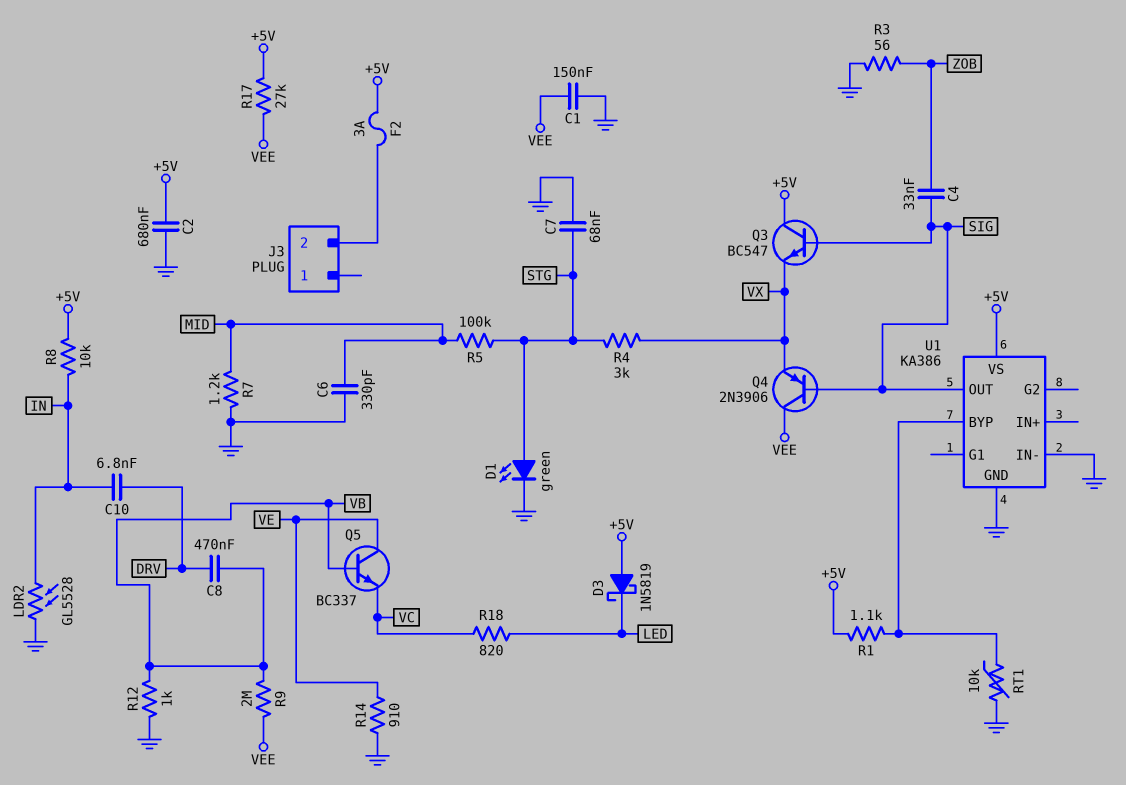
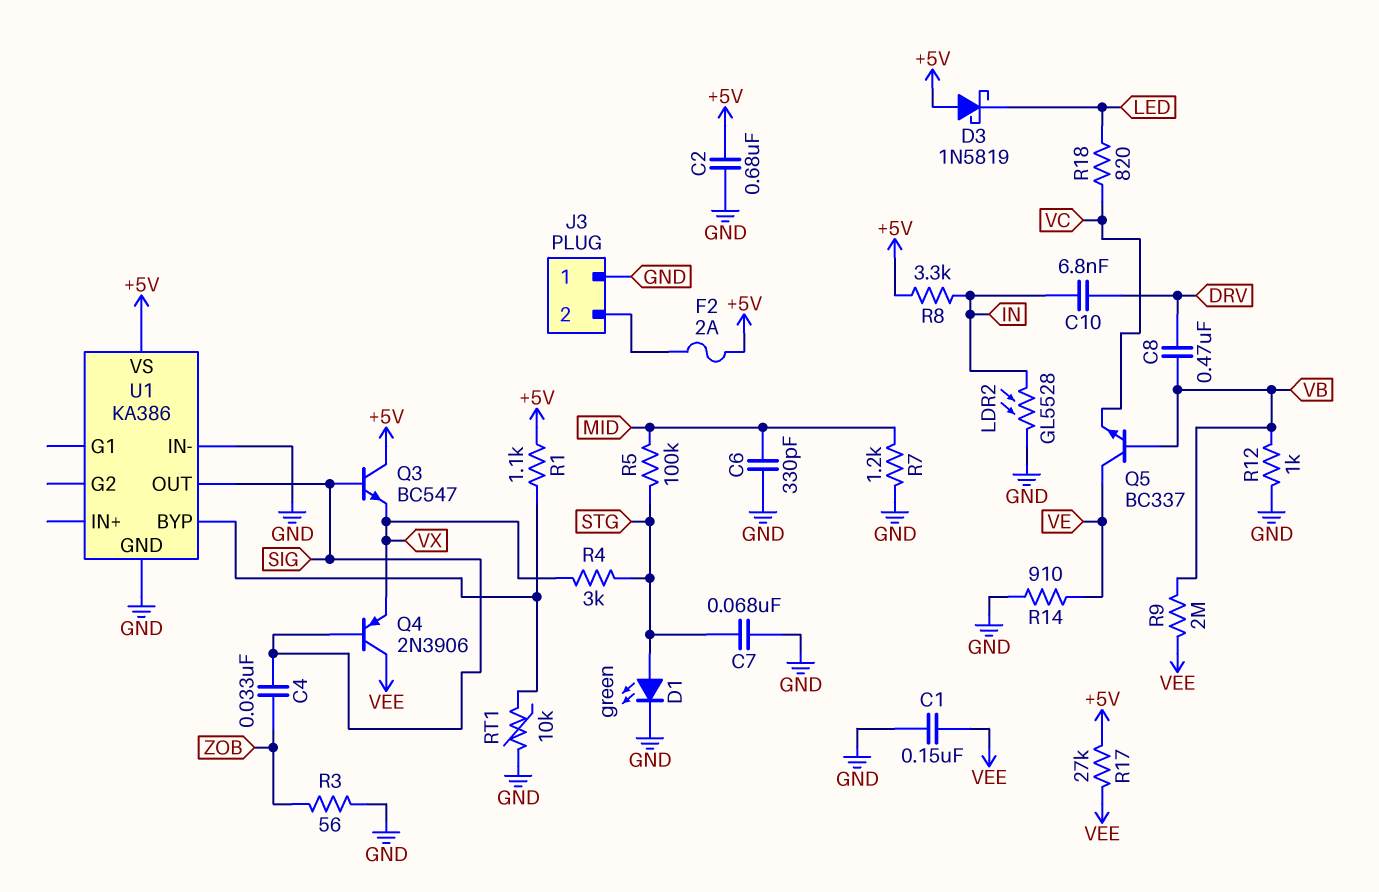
F2: 3A (+5V, J3/2) -> 2A (+5V, J3/2)
J3 pin 1: none -> GND
R8: 10k (+5V, IN) -> 3.3k (+5V, IN)

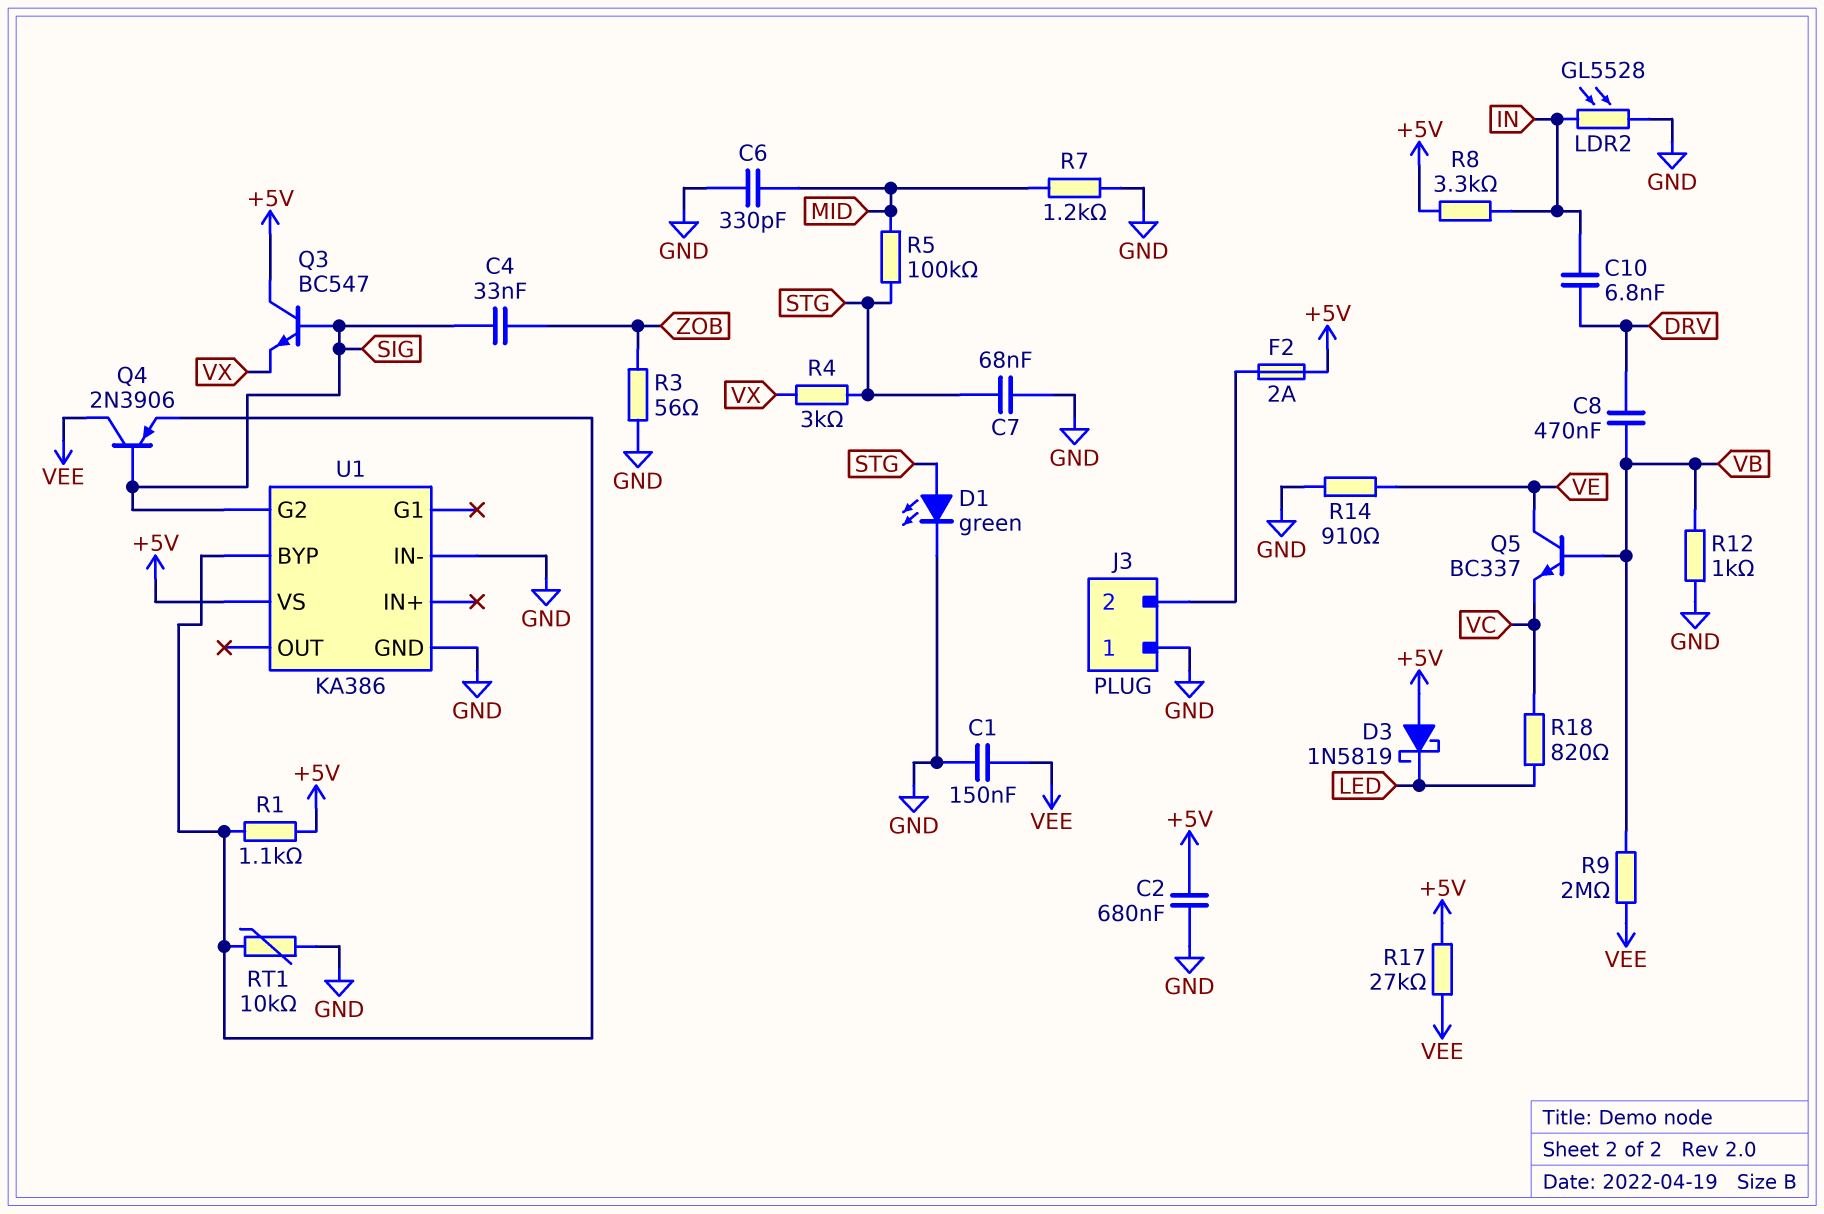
Q4: PNP 2N3906 (B SIG, C VEE, E VX) -> PNP 2N3906 (B SIG, C VEE, E U1/BYP)
U1 pin G2: none -> SIG
U1 pin OUT: SIG -> none

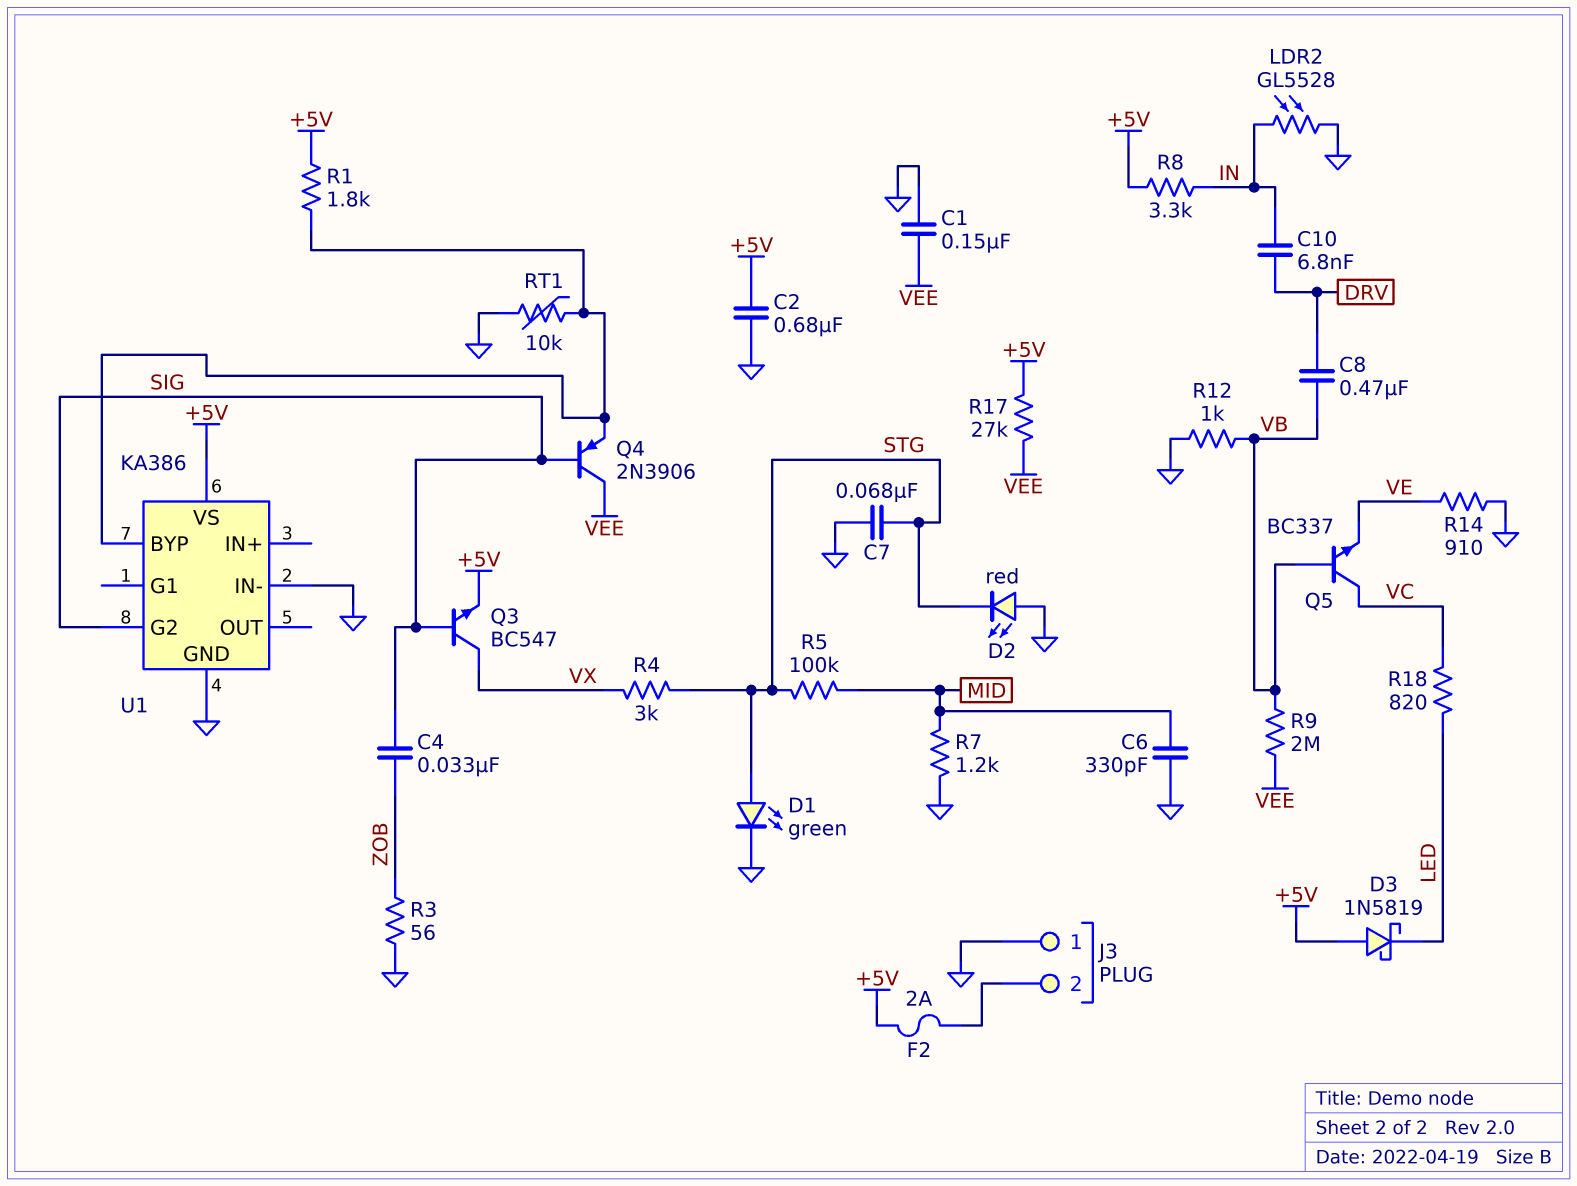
D2: none -> LED red (A GND, K STG)
Q3: NPN BC547 (B SIG, C +5V, E VX) -> NPN BC547 (B SIG, C VX, E +5V)
Q5: NPN BC337 (B VB, C VE, E VC) -> NPN BC337 (B VB, C VC, E VE)
R1: 1.1k (+5V, U1/BYP) -> 1.8k (+5V, U1/BYP)

